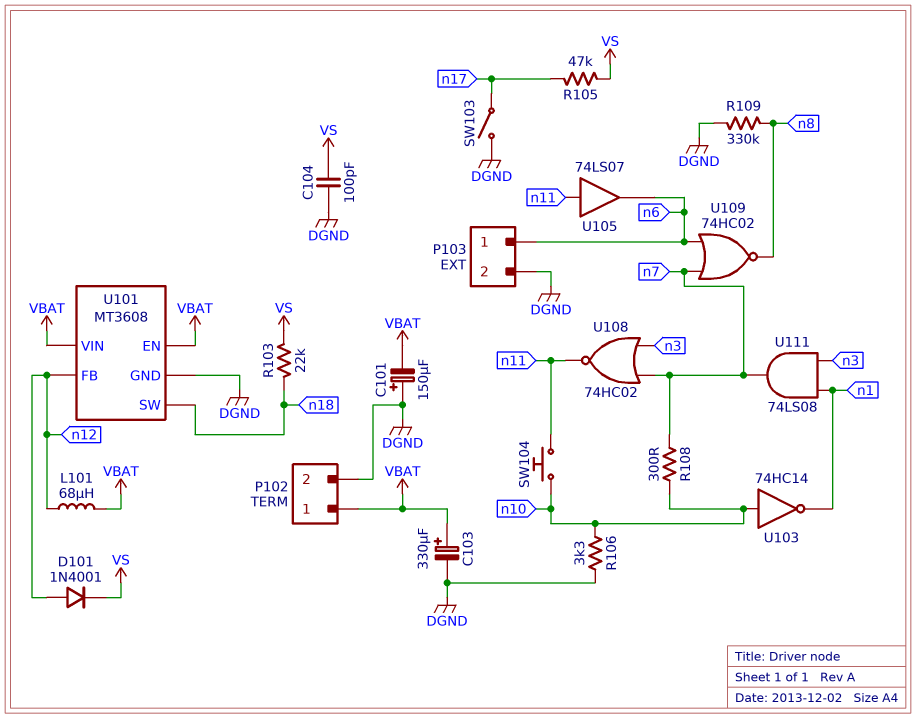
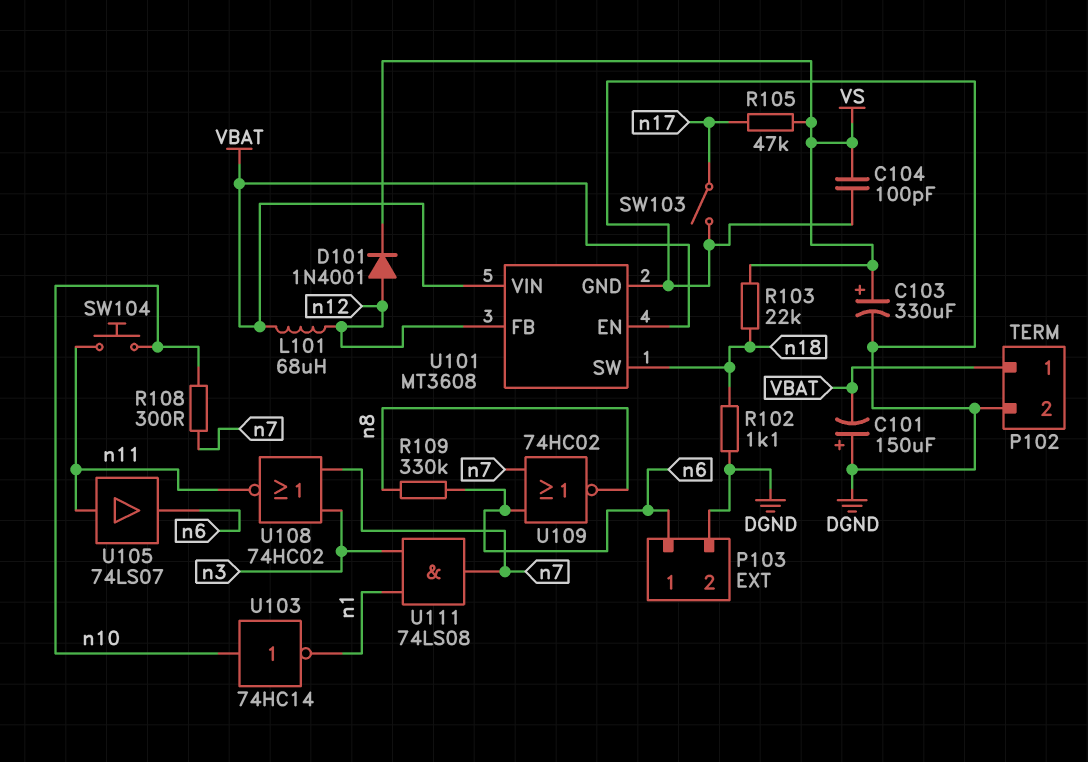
C103: 330uF (plus VBAT, minus DGND) -> 330uF (plus VS, minus DGND)
R102: none -> 1.1k (DGND, n18)
R106: 3.3k (DGND, n10) -> none
R109: 330k (DGND, n8) -> 330k (n6, n8)

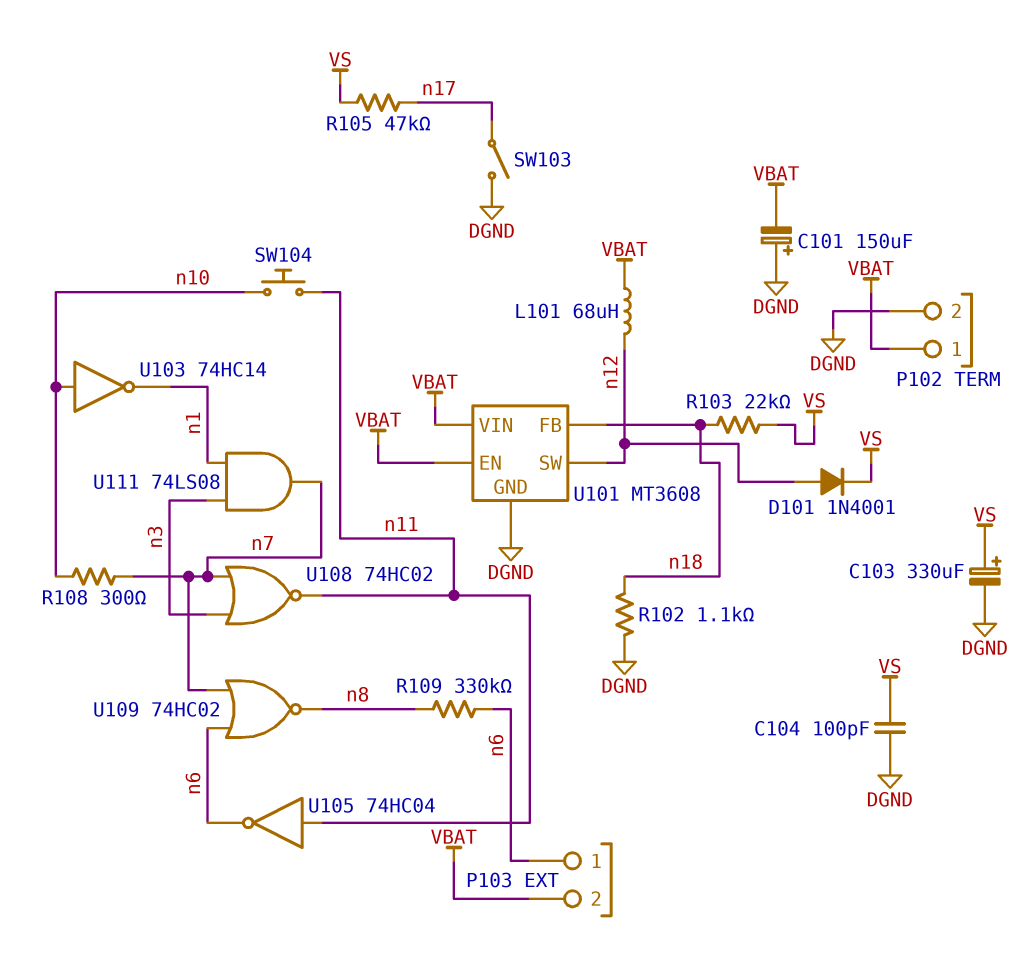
P103 pin 2: DGND -> VBAT
U101 pin FB: n12 -> n18
U101 pin SW: n18 -> n12
U105: buffer 74LS07 (in n11, out n6) -> NOT 74HC04 (in n11, out n6)

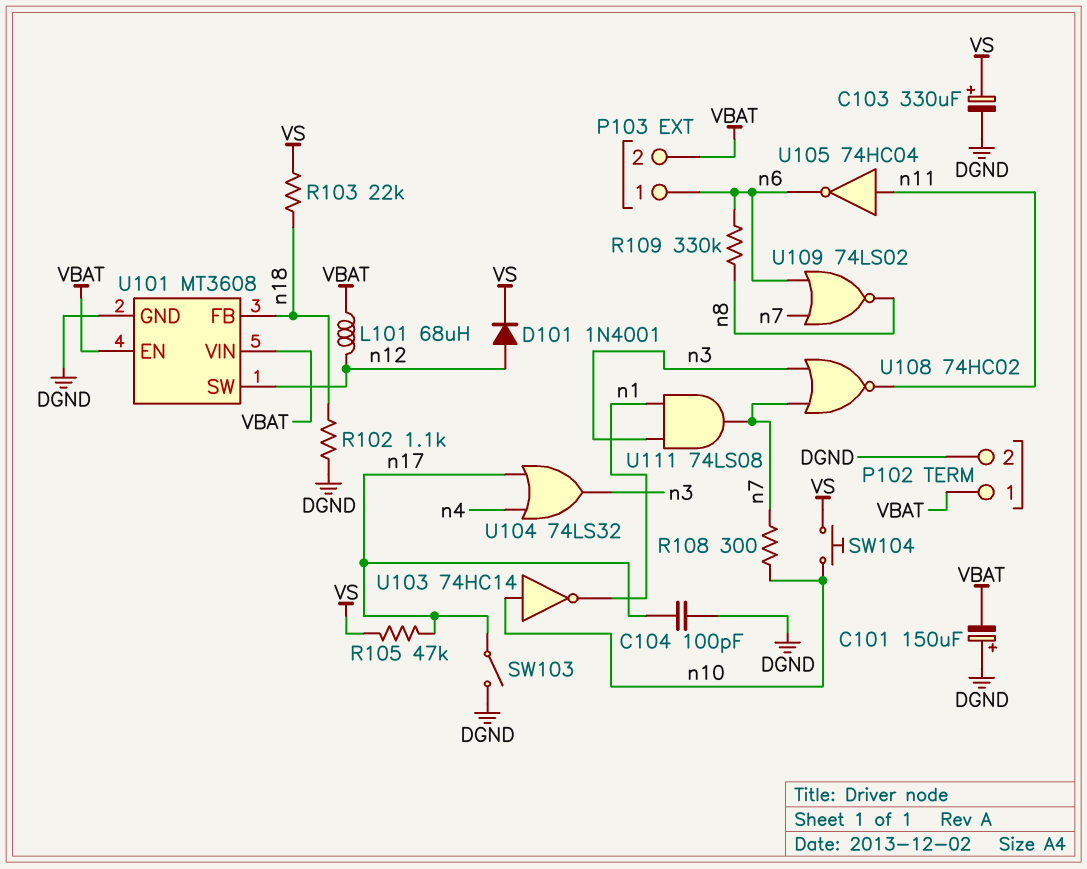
C104: 100pF (DGND, VS) -> 100pF (DGND, n17)
SW104: button (n10, n11) -> button (VS, n10)
U104: none -> OR 74LS32 (in n4, in n17, out n3)
U109: NOR 74HC02 (in n6, in n7, out n8) -> NOR 74LS02 (in n6, in n7, out n8)

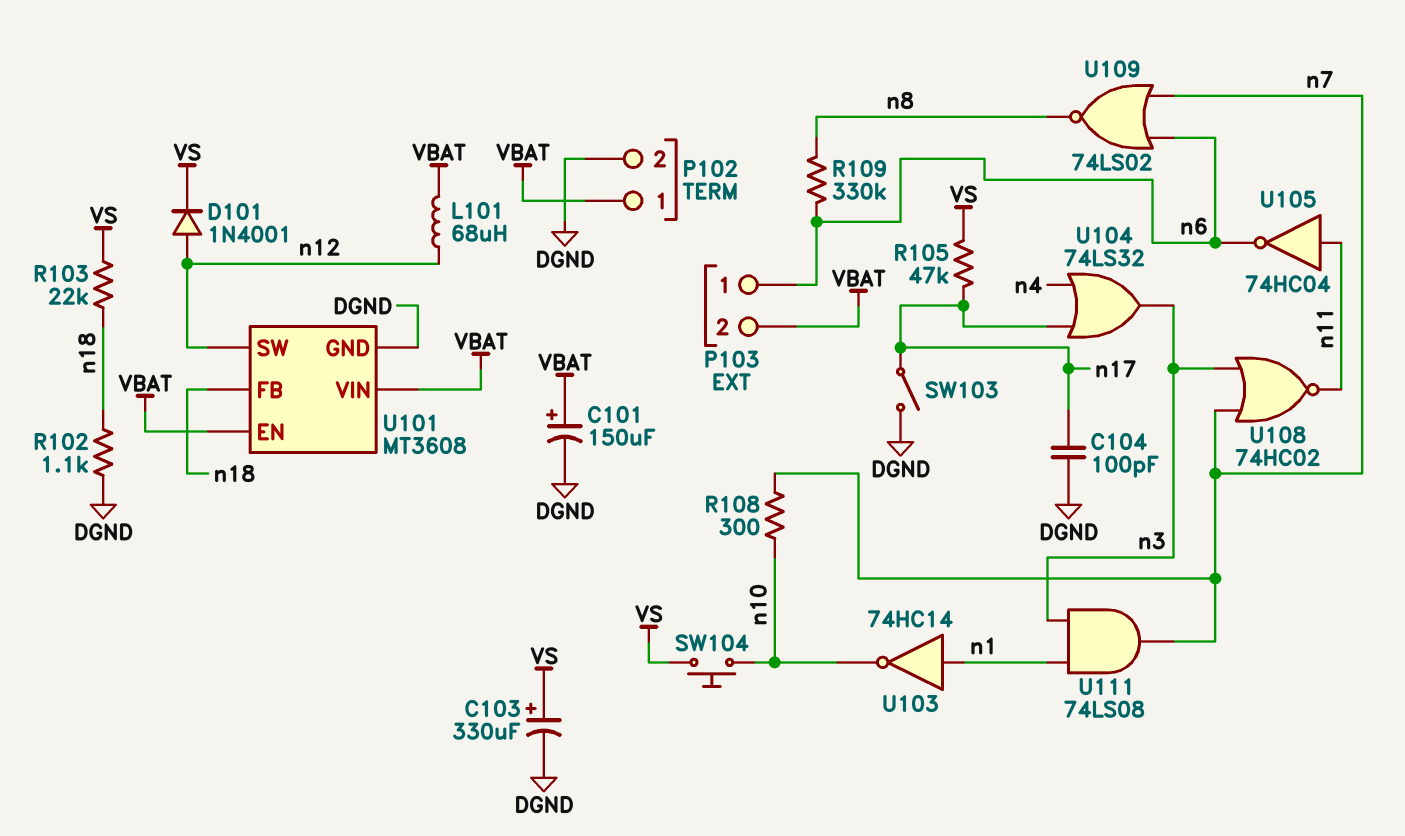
C101: 150uF (plus DGND, minus VBAT) -> 150uF (plus VBAT, minus DGND)
U103: NOT 74HC14 (in n10, out n1) -> NOT 74HC14 (in n1, out n10)

